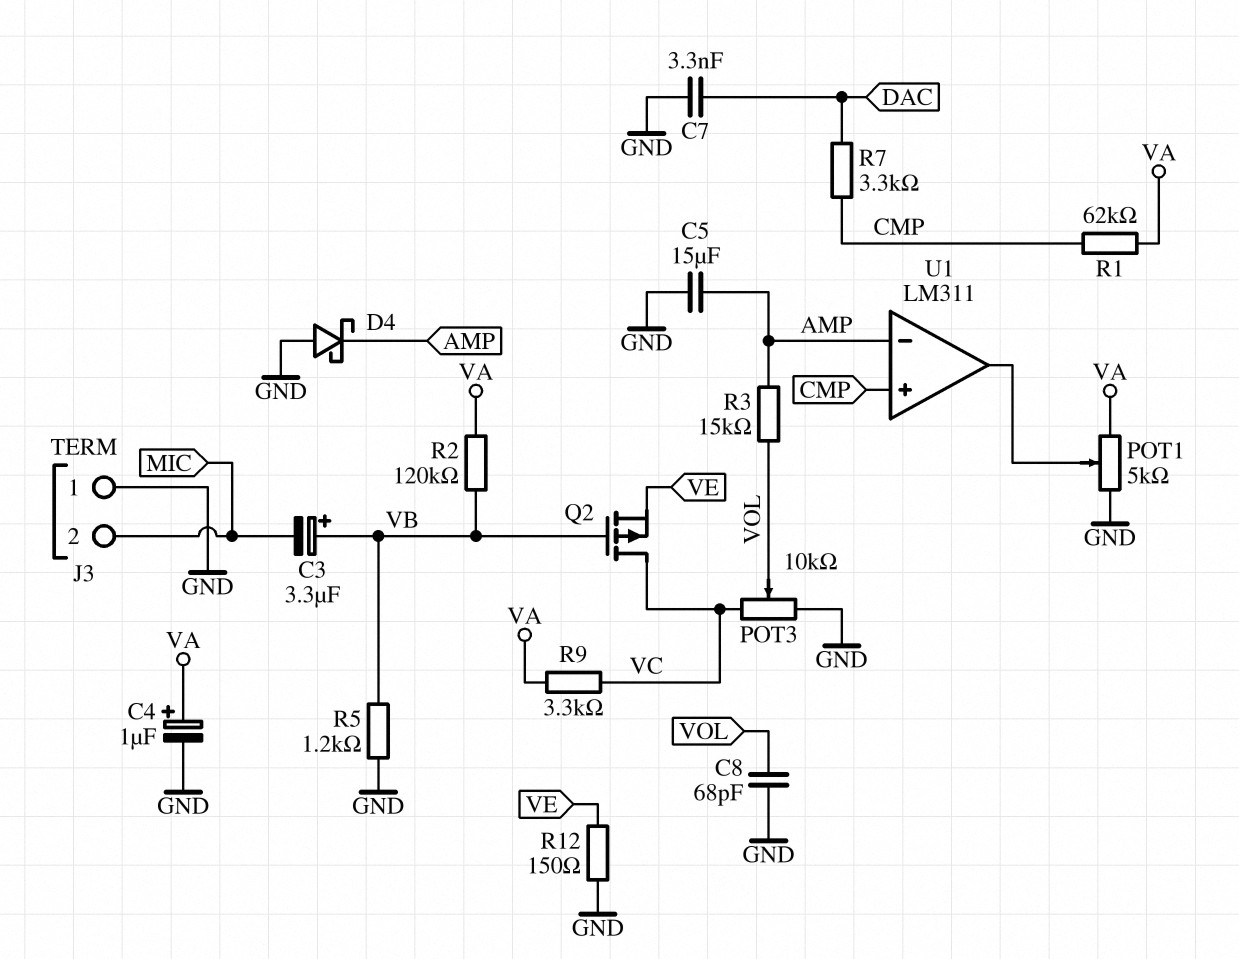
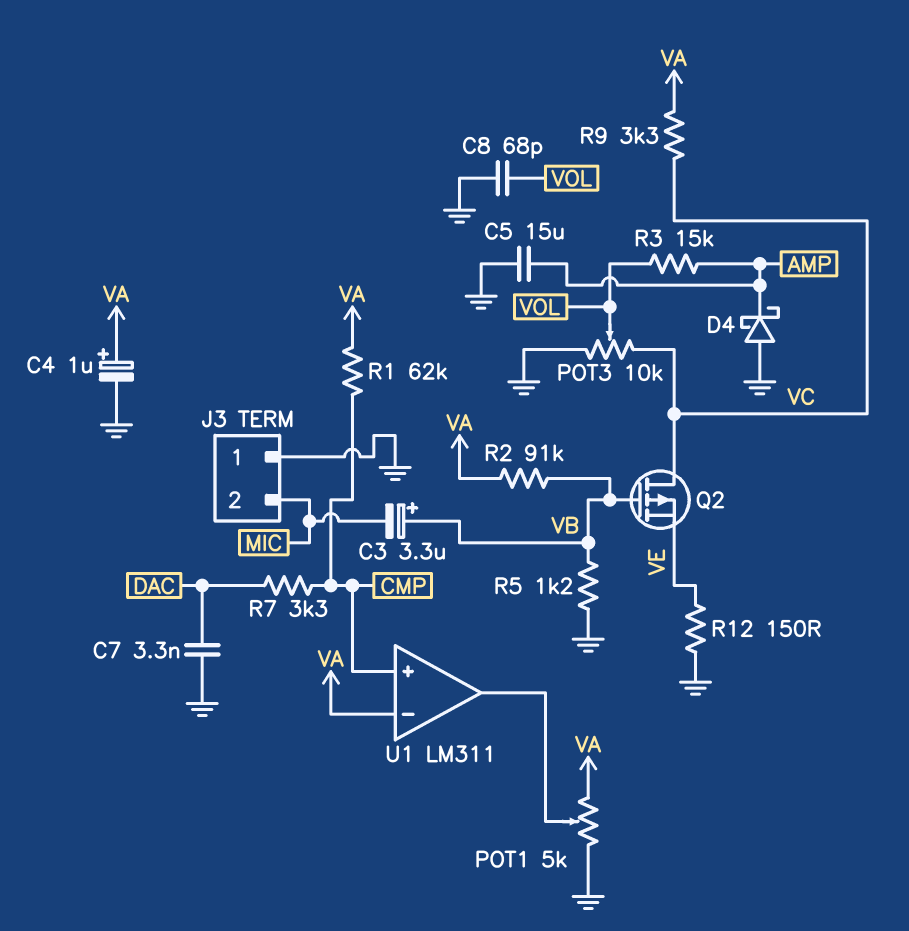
R2: 120k (VA, VB) -> 91k (VA, VB)
U1 pin in-: AMP -> VA

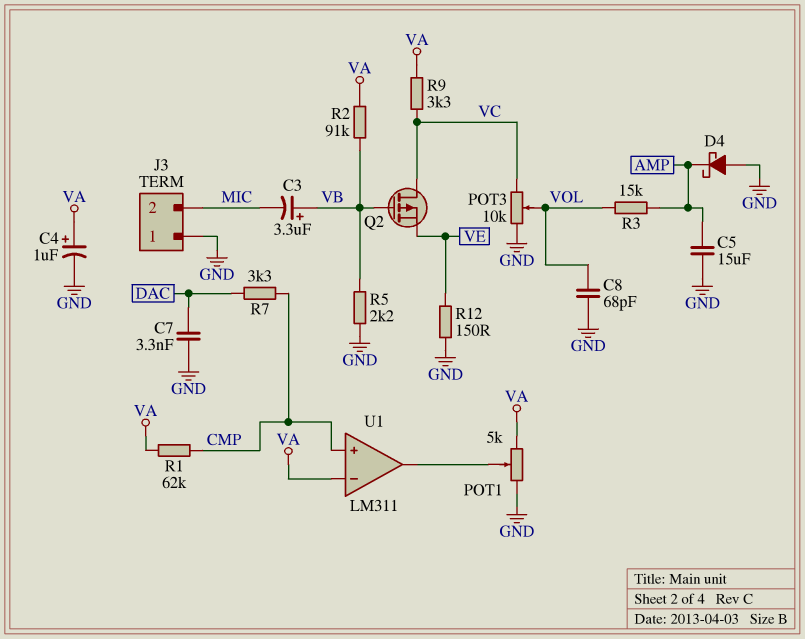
R5: 1.2k (GND, VB) -> 2.2k (GND, VB)

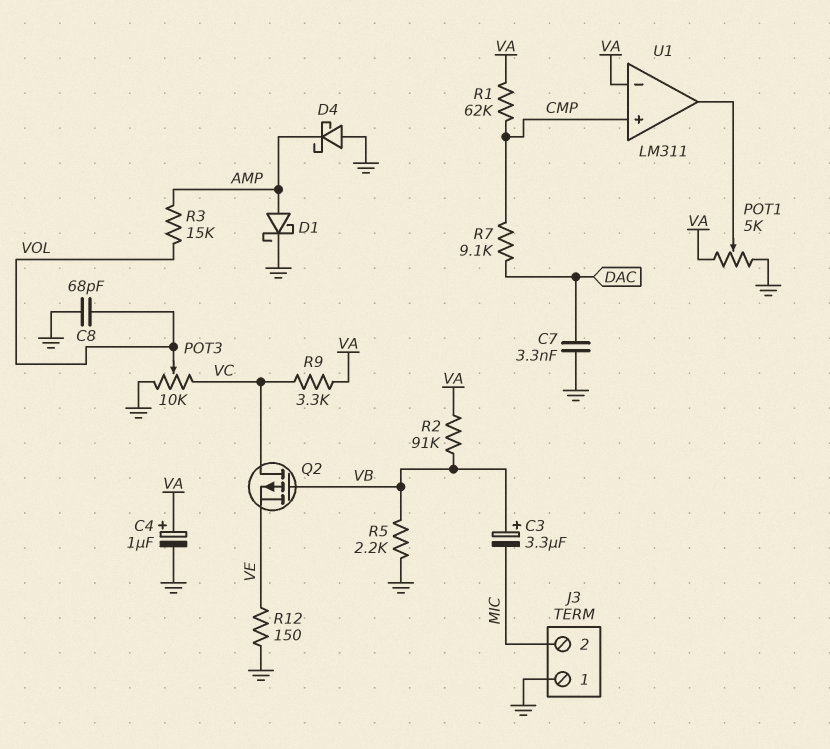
C5: 15uF (AMP, GND) -> none
D1: none -> schottky (A AMP, K GND)
R7: 3.3k (CMP, DAC) -> 9.1k (CMP, DAC)

